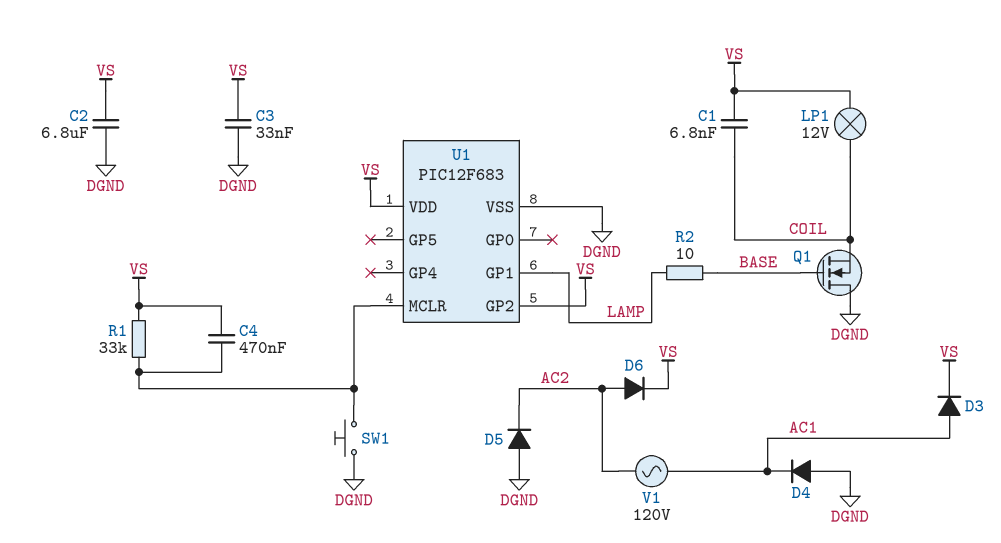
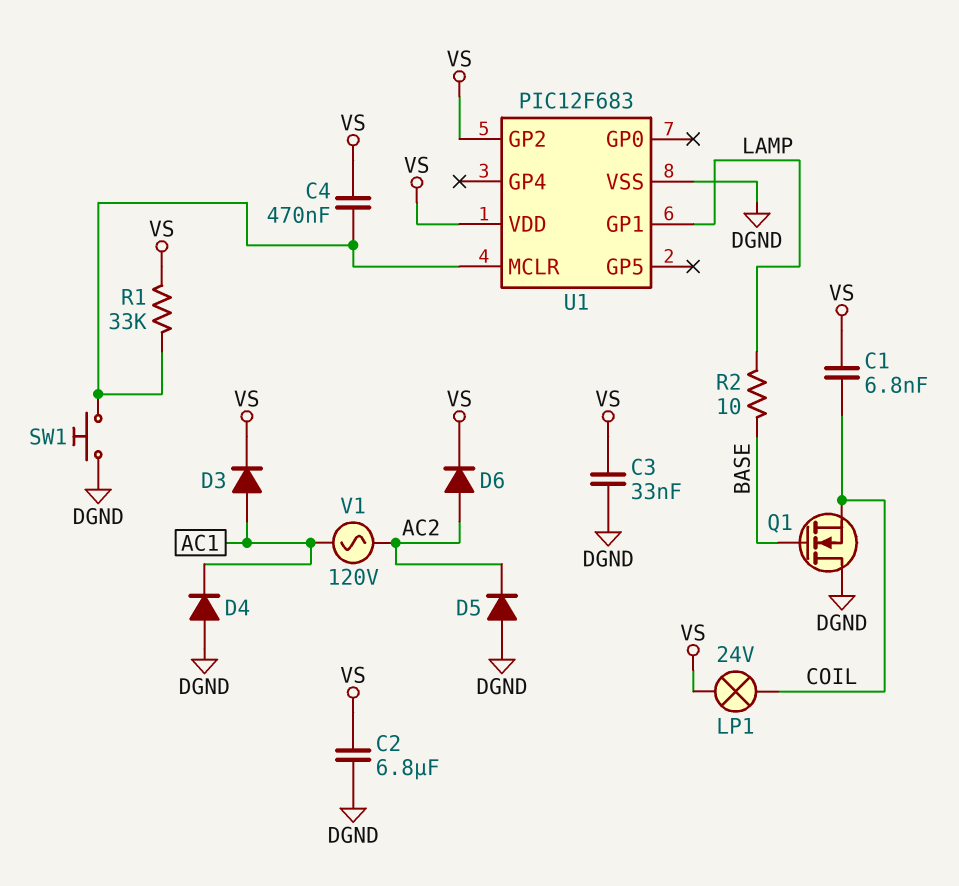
LP1: lamp 12V (COIL, VS) -> lamp 24V (COIL, VS)

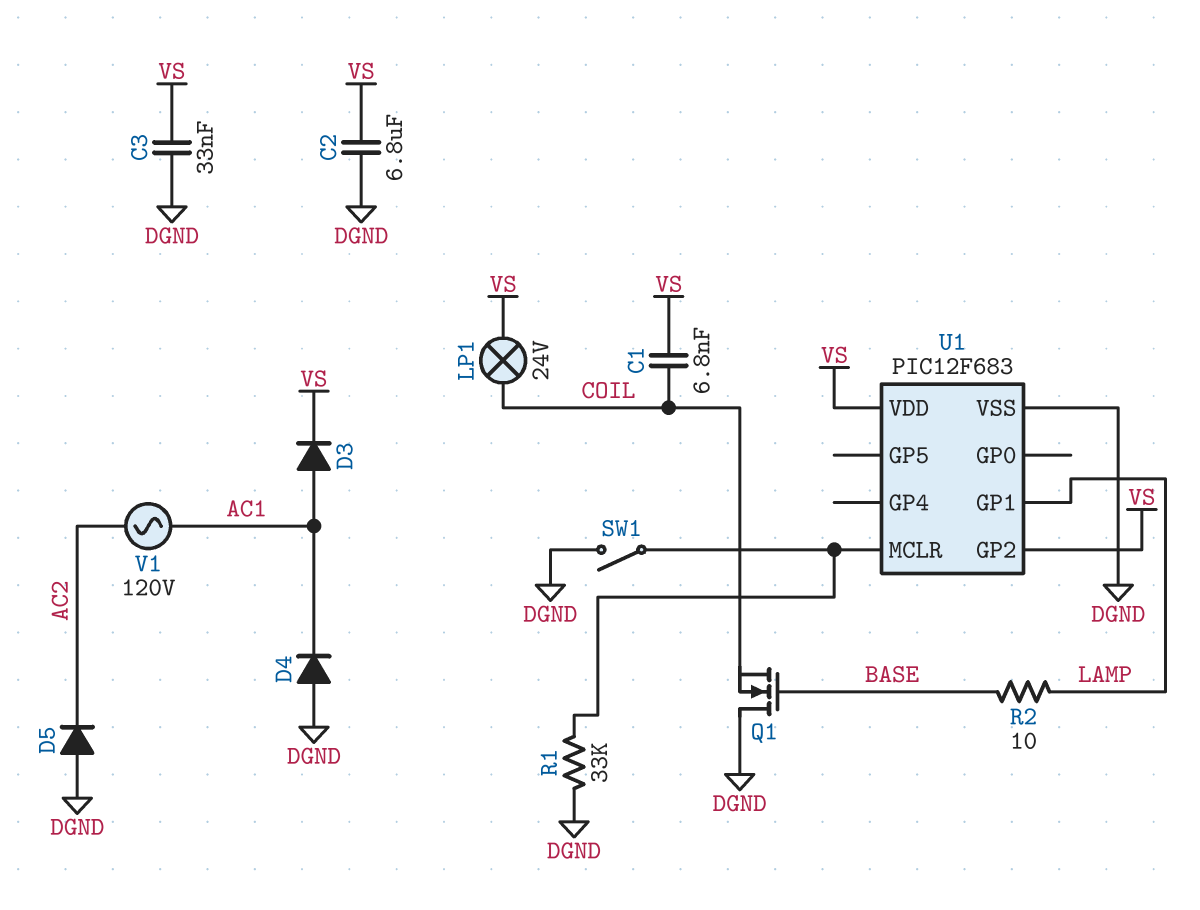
C4: 470nF (U1/MCLR, VS) -> none
D6: diode (A AC2, K VS) -> none
R1: 33k (U1/MCLR, VS) -> 33k (DGND, U1/MCLR)
SW1: button (DGND, U1/MCLR) -> switch (DGND, U1/MCLR)

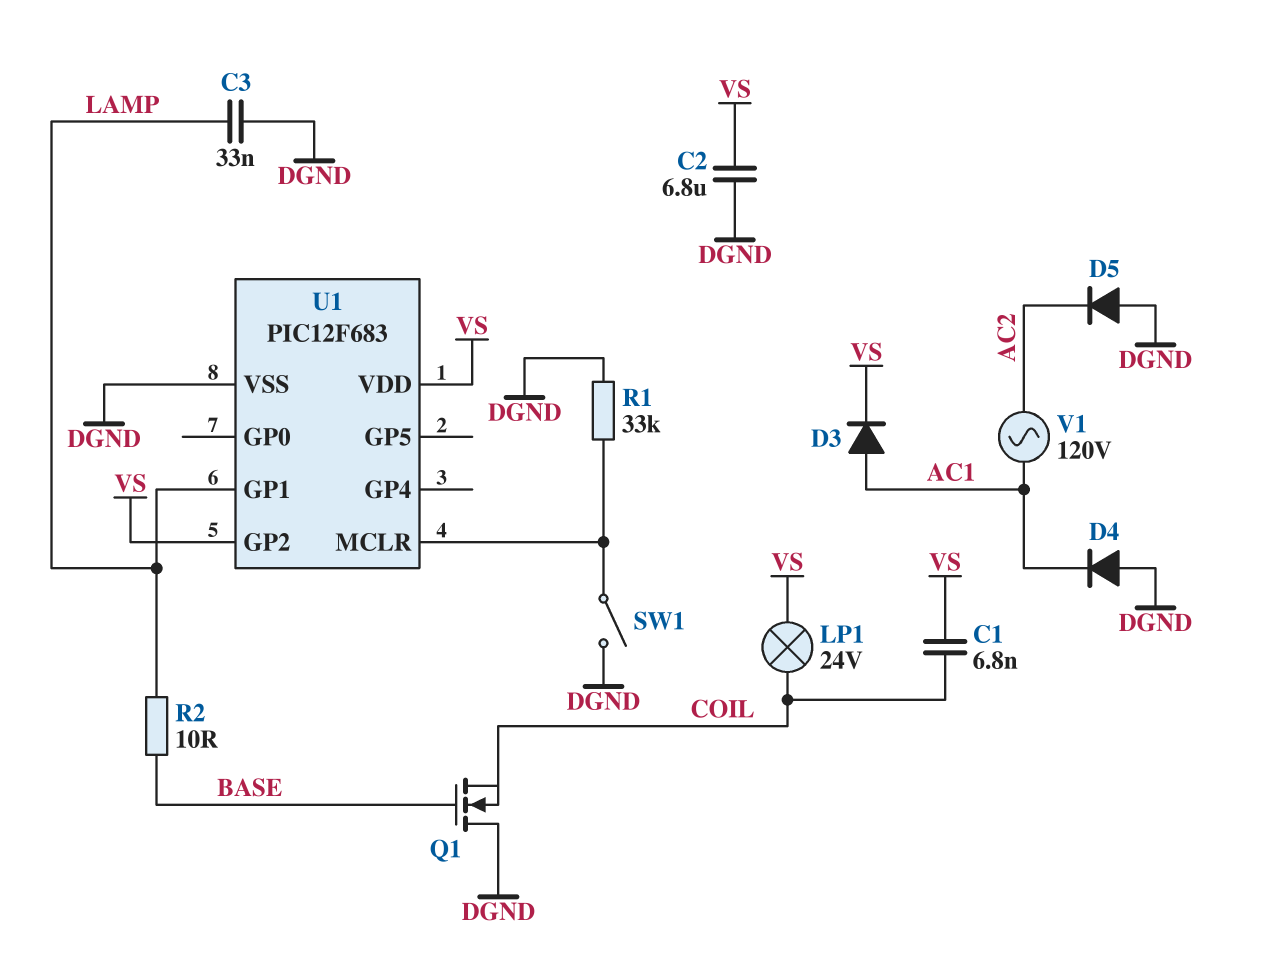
C3: 33nF (DGND, VS) -> 33nF (DGND, LAMP)

